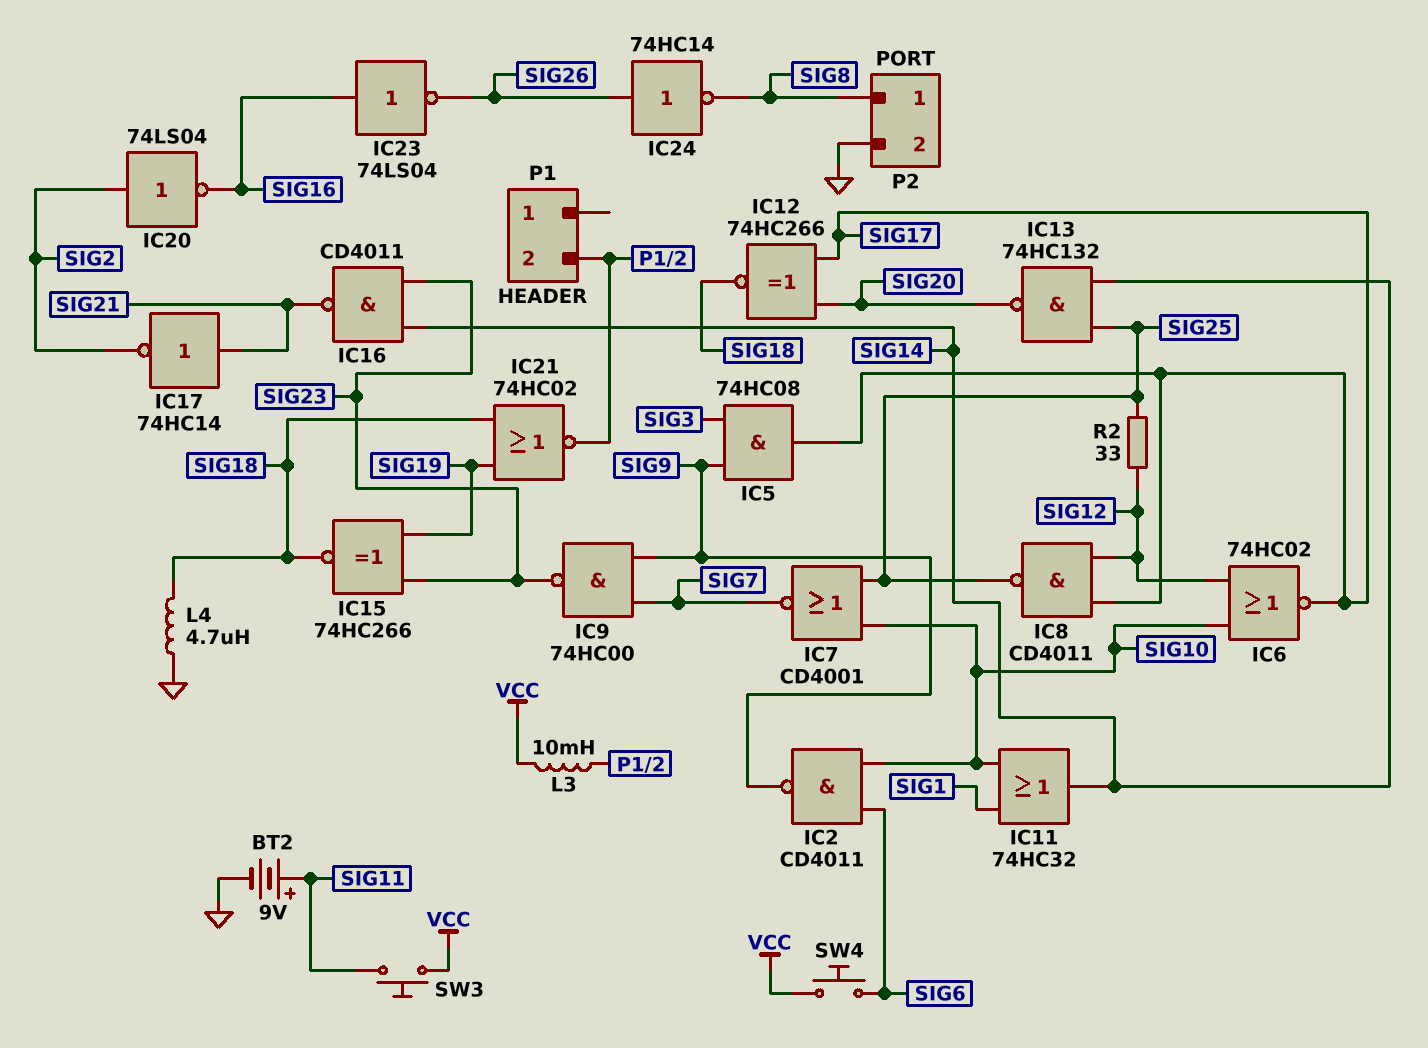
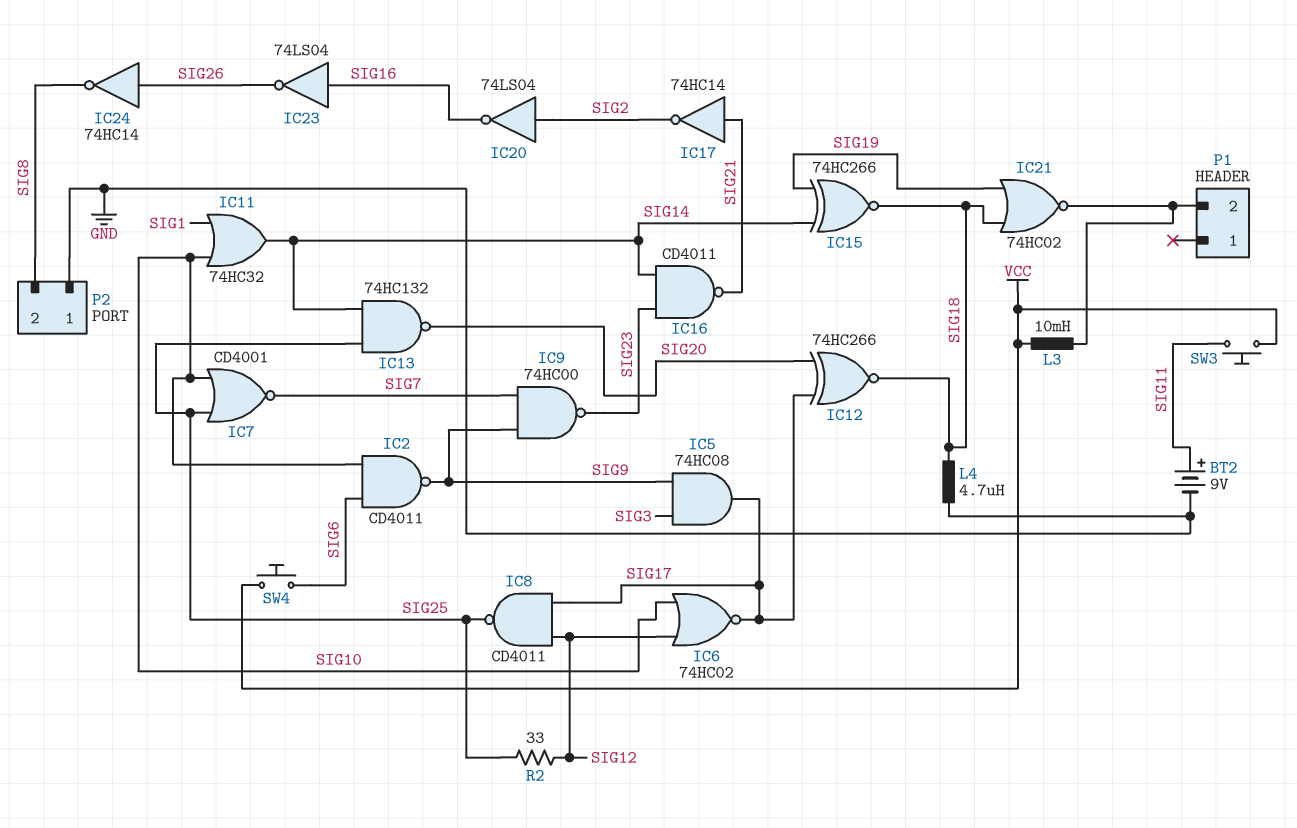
IC15: XNOR 74HC266 (in SIG19, in SIG23, out SIG18) -> XNOR 74HC266 (in SIG14, in SIG19, out SIG18)
P2 pin 1: SIG8 -> GND
P2 pin 2: GND -> SIG8

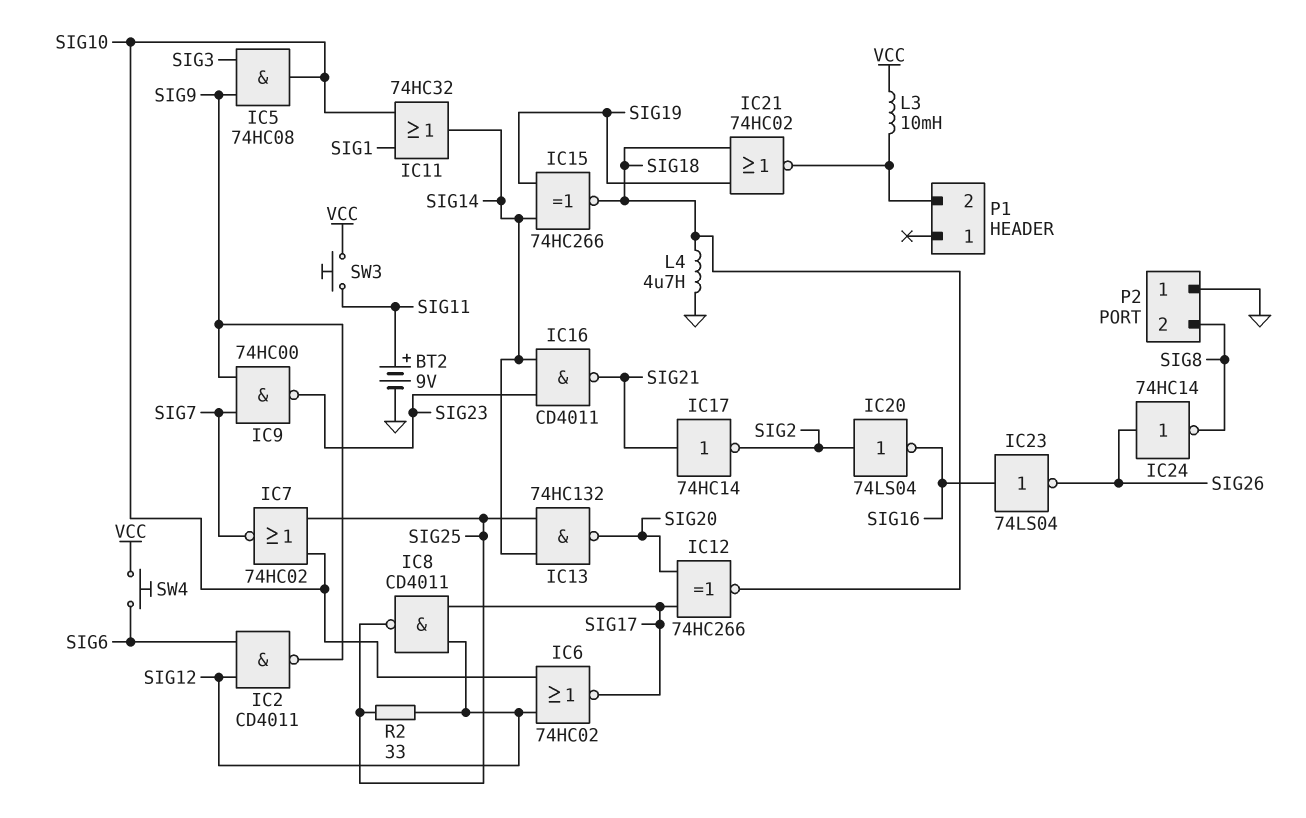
IC2: NAND CD4011 (in SIG6, in SIG10, out SIG9) -> NAND CD4011 (in SIG6, in SIG12, out SIG9)
IC5: AND 74HC08 (in SIG3, in SIG9, out SIG17) -> AND 74HC08 (in SIG3, in SIG9, out SIG10)
IC7: NOR CD4001 (in SIG10, in SIG25, out SIG7) -> NOR 74HC02 (in SIG10, in SIG25, out SIG7)

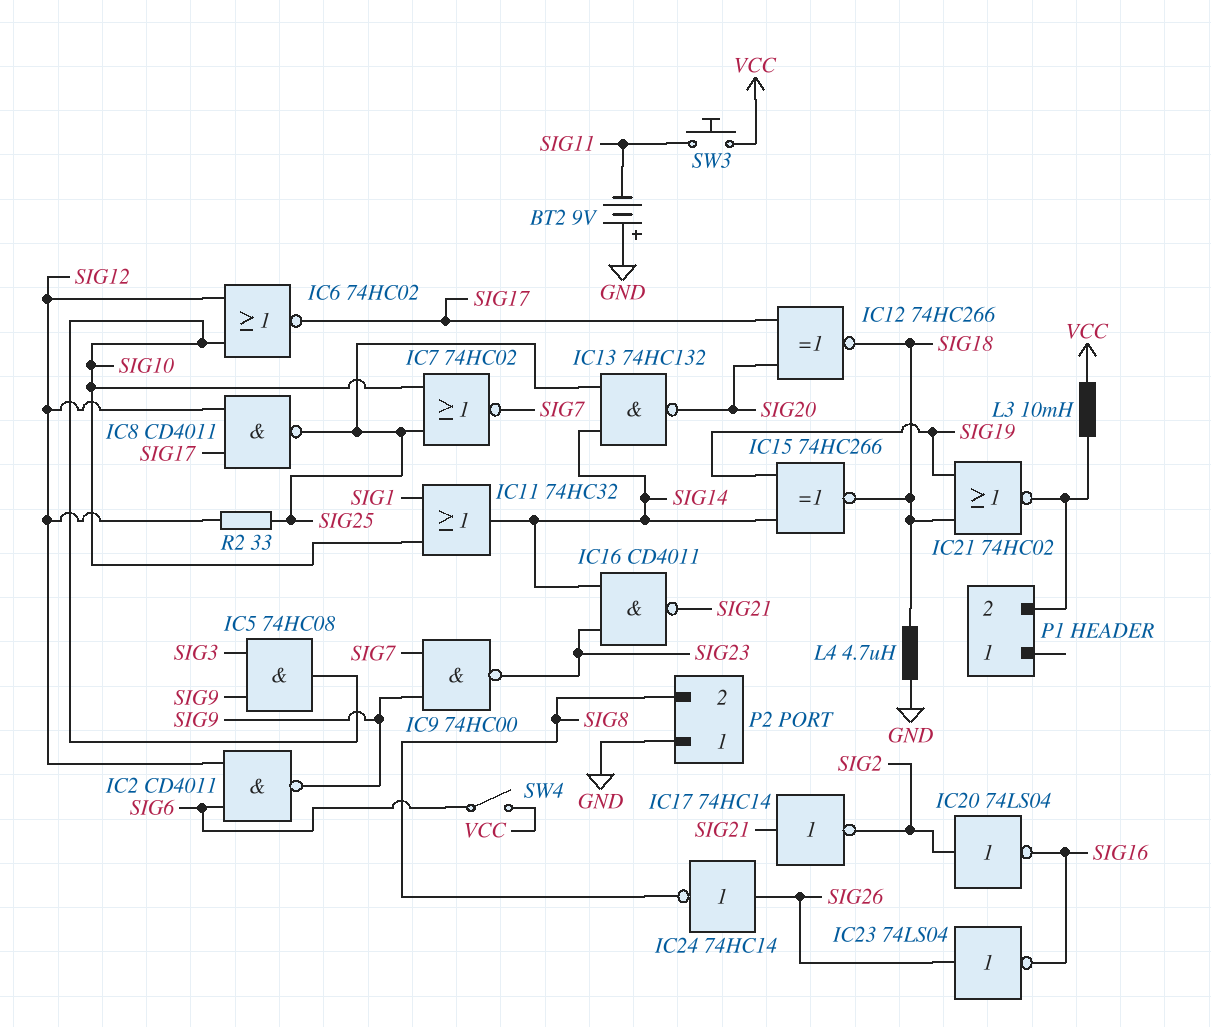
BT2: 9V (plus SIG11, minus GND) -> 9V (plus GND, minus SIG11)
IC23: NOT 74LS04 (in SIG16, out SIG26) -> NOT 74LS04 (in SIG26, out SIG16)
SW4: button (SIG6, VCC) -> switch (SIG6, VCC)

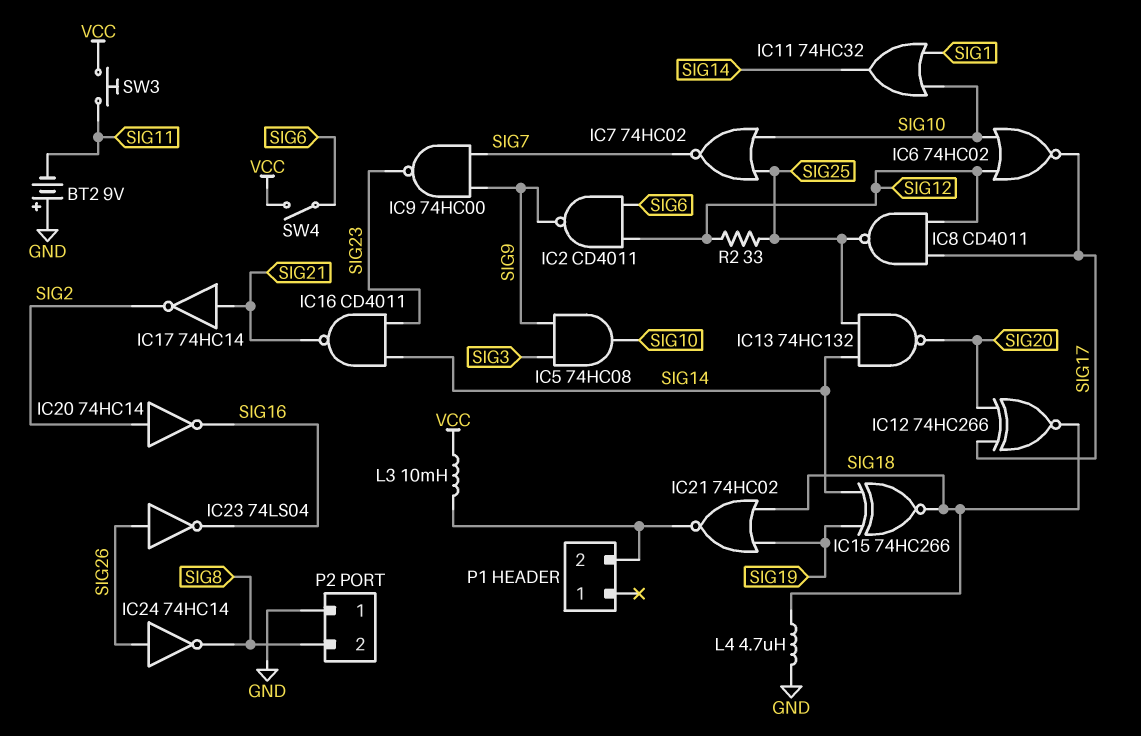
IC20: NOT 74LS04 (in SIG2, out SIG16) -> NOT 74HC14 (in SIG2, out SIG16)

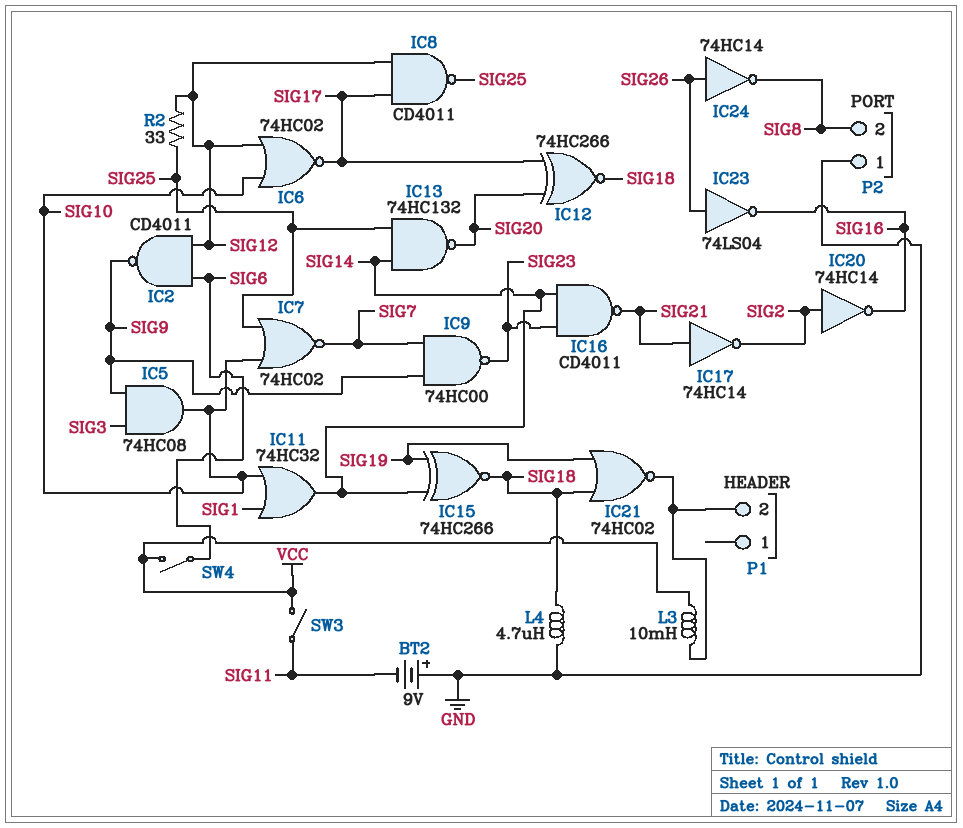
SW3: button (SIG11, VCC) -> switch (SIG11, VCC)

